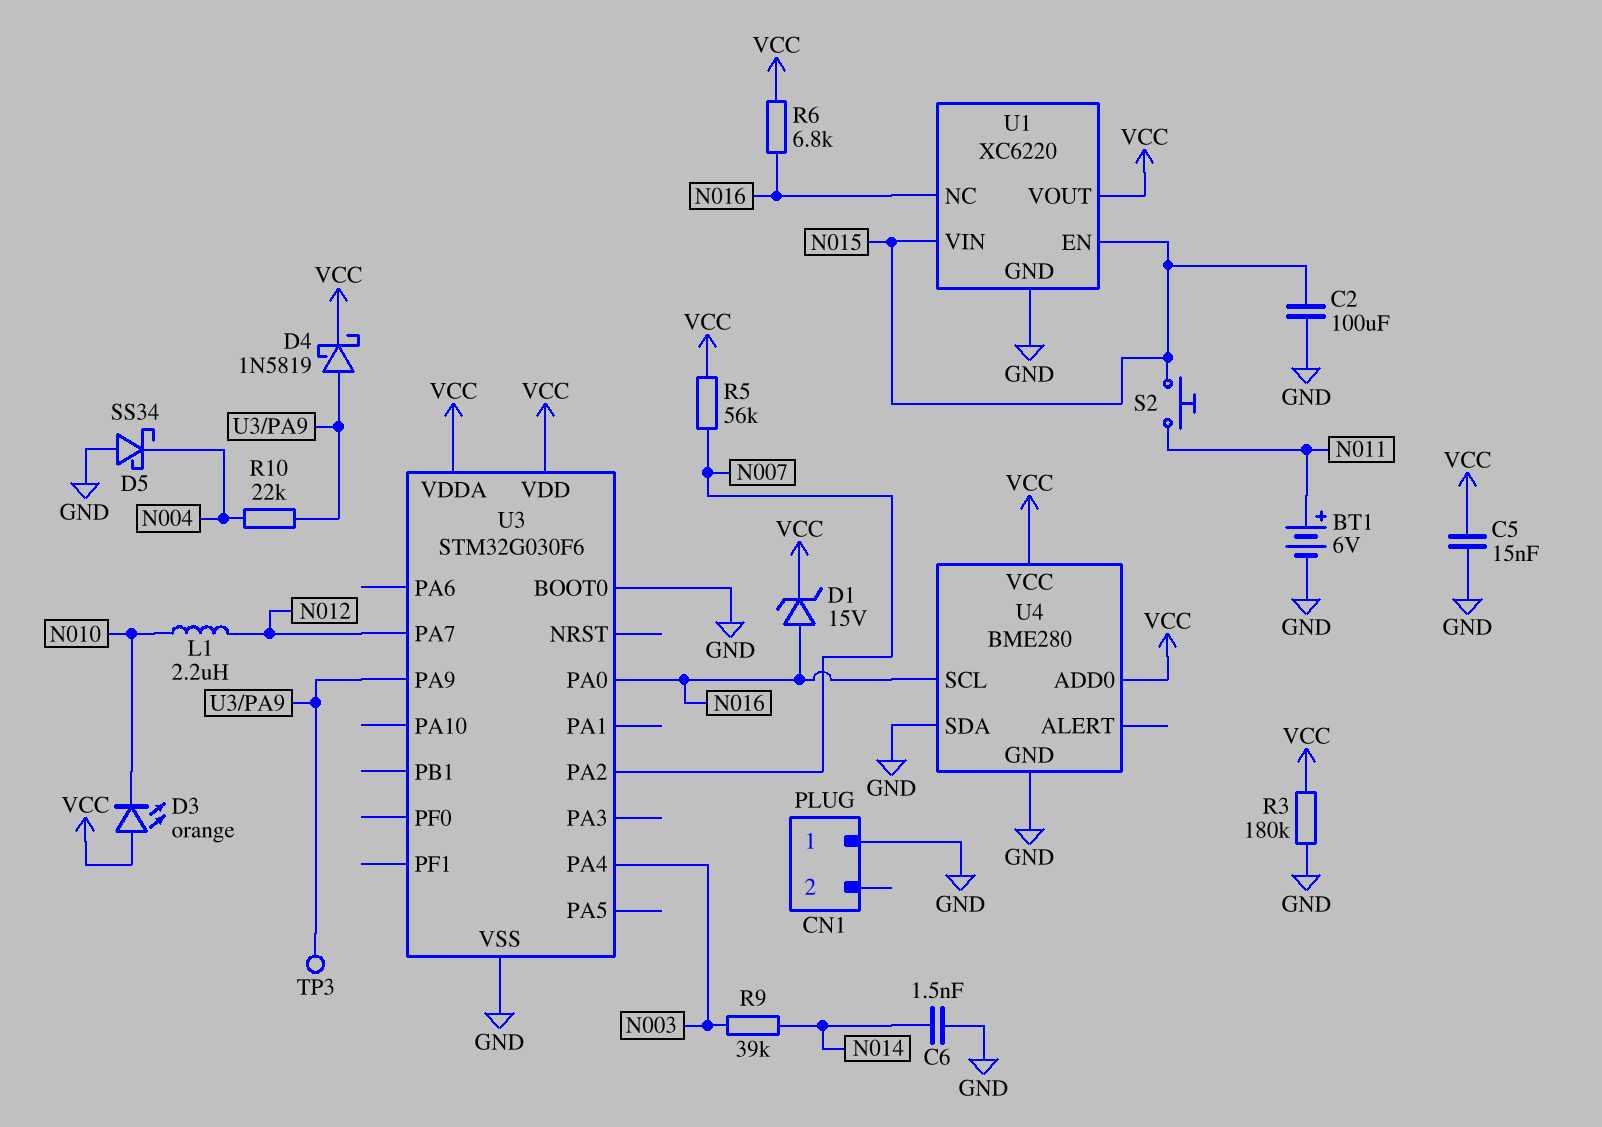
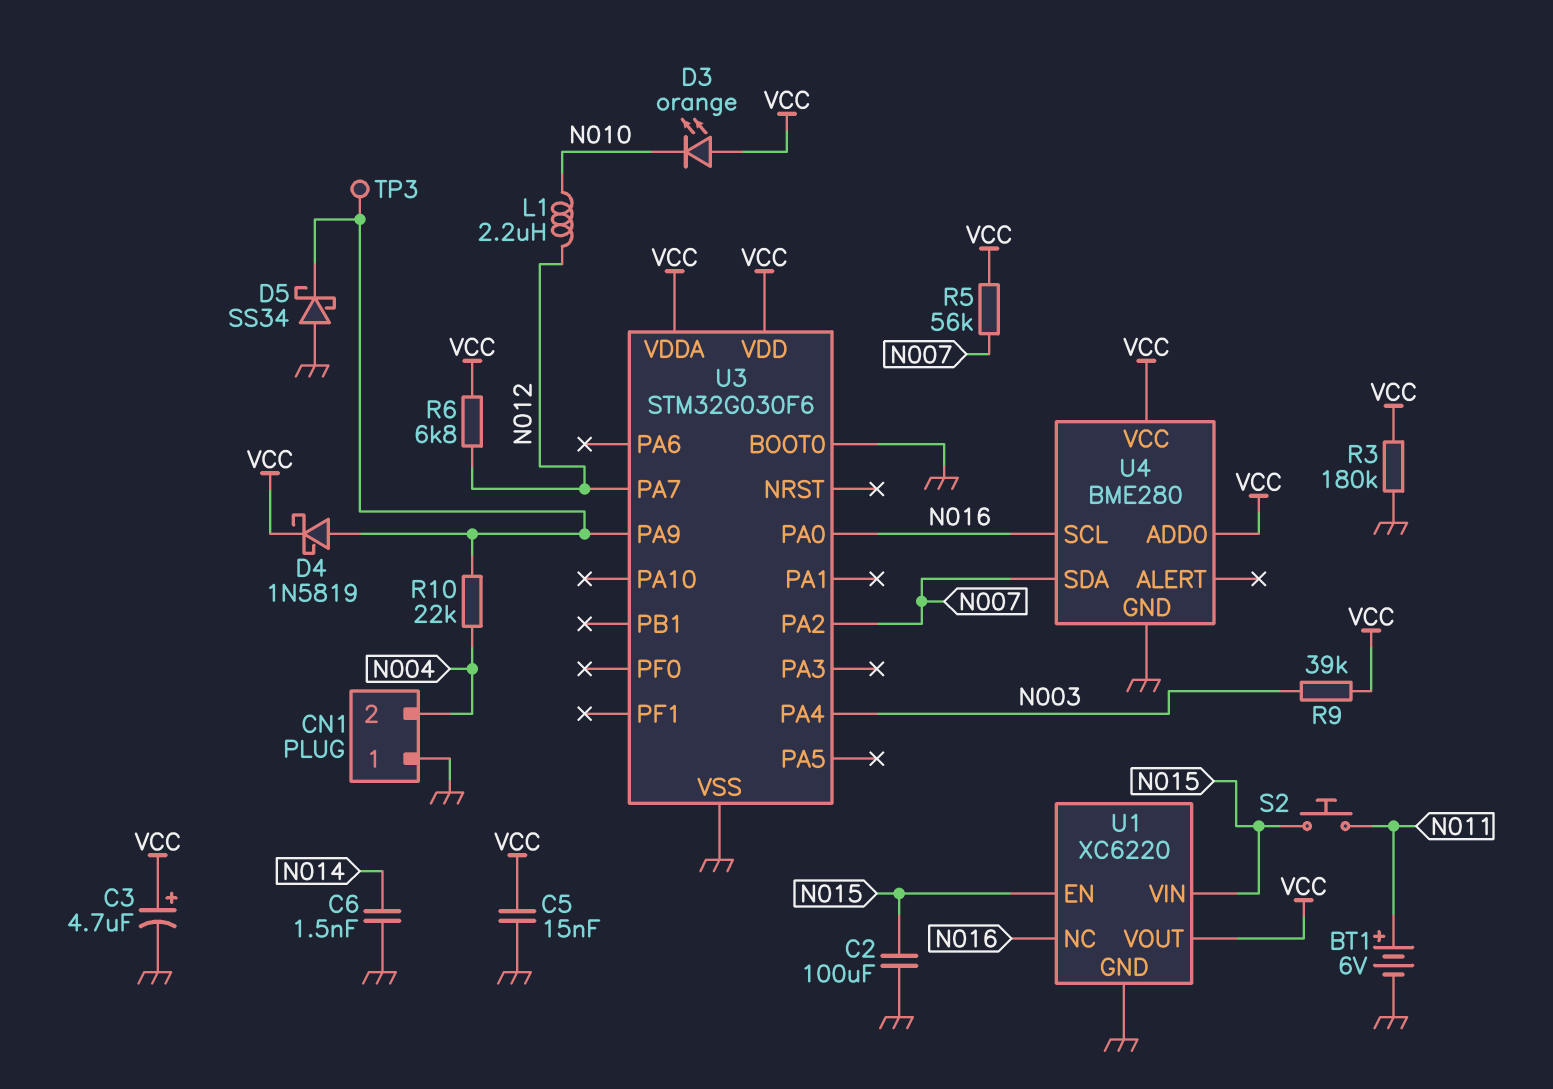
C3: none -> 4.7uF (plus VCC, minus GND)
CN1 pin 2: none -> N004
D1: zener 15V (A N016, K VCC) -> none
D5: schottky SS34 (A GND, K N004) -> schottky SS34 (A GND, K U3/PA9)
R6: 6.8k (N016, VCC) -> 6.8k (N012, VCC)
R9: 39k (N003, N014) -> 39k (N003, VCC)
U4 pin SDA: GND -> N007

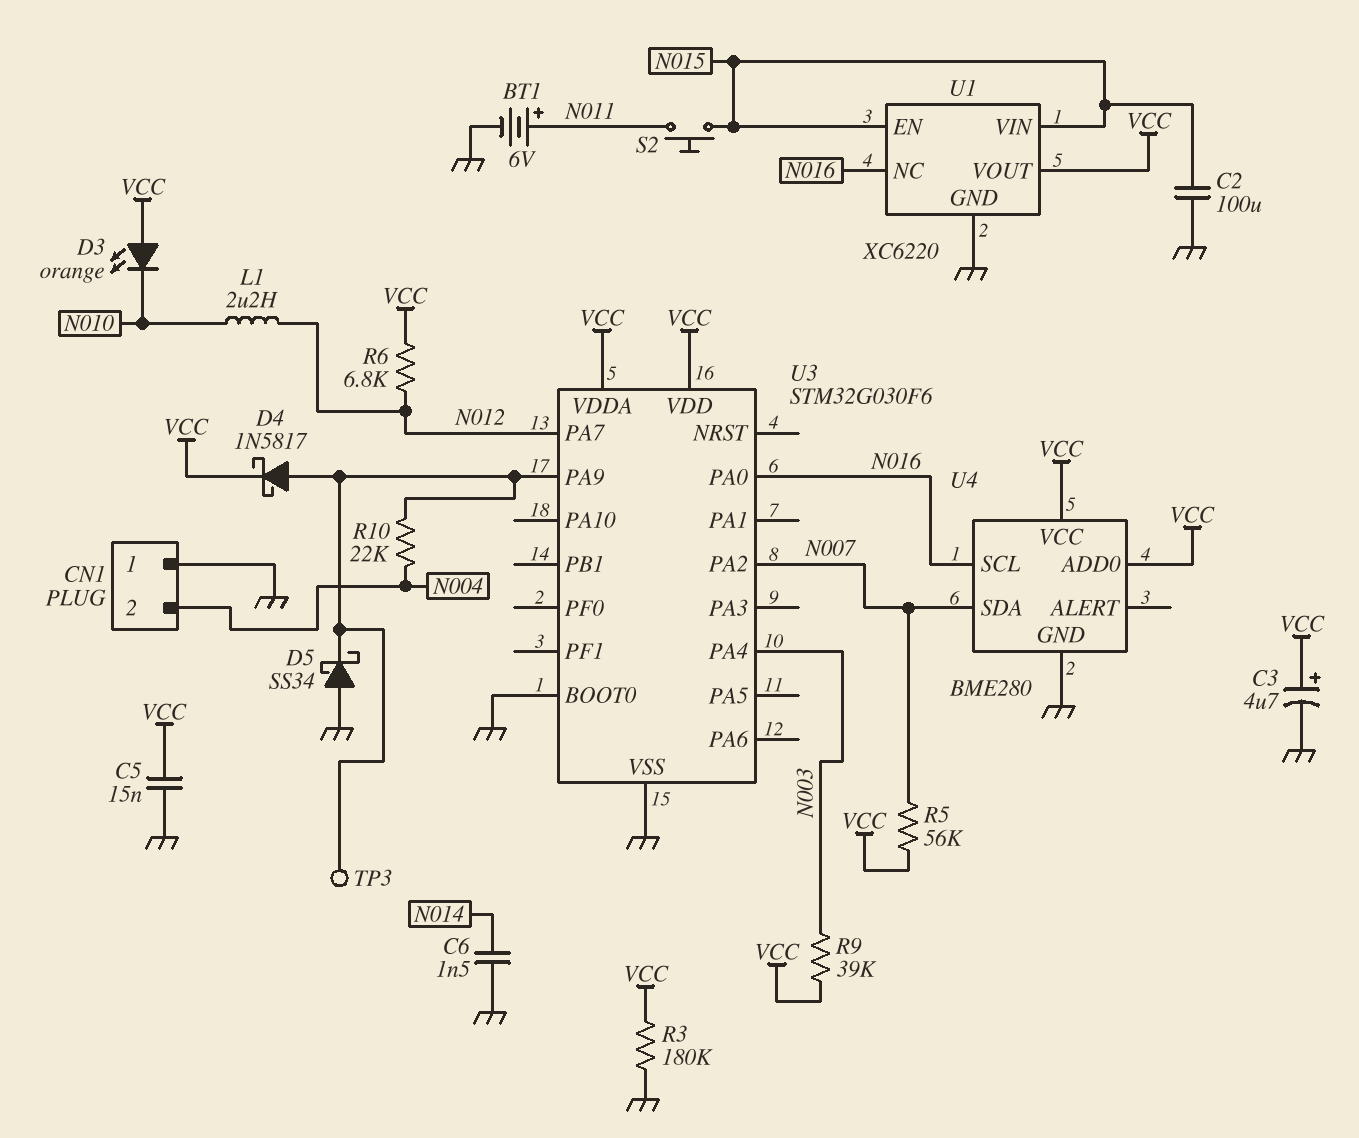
D4: schottky 1N5819 (A U3/PA9, K VCC) -> schottky 1N5817 (A U3/PA9, K VCC)

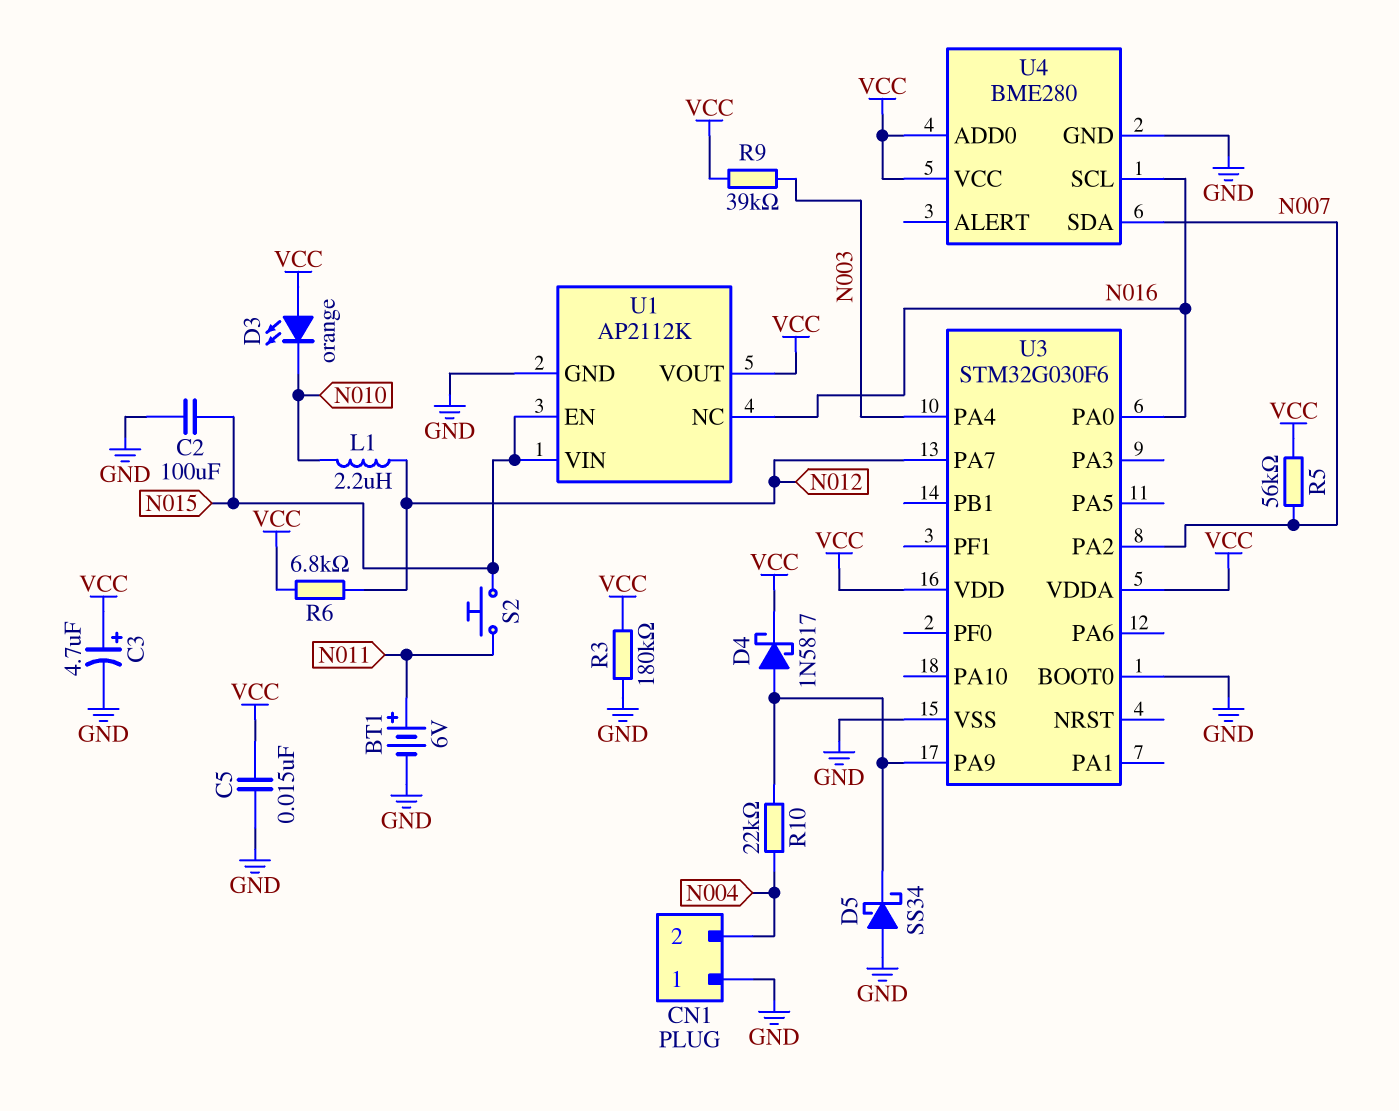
C6: 1.5nF (GND, N014) -> none
TP3: test point (U3/PA9) -> none
U1: XC6220 -> AP2112K

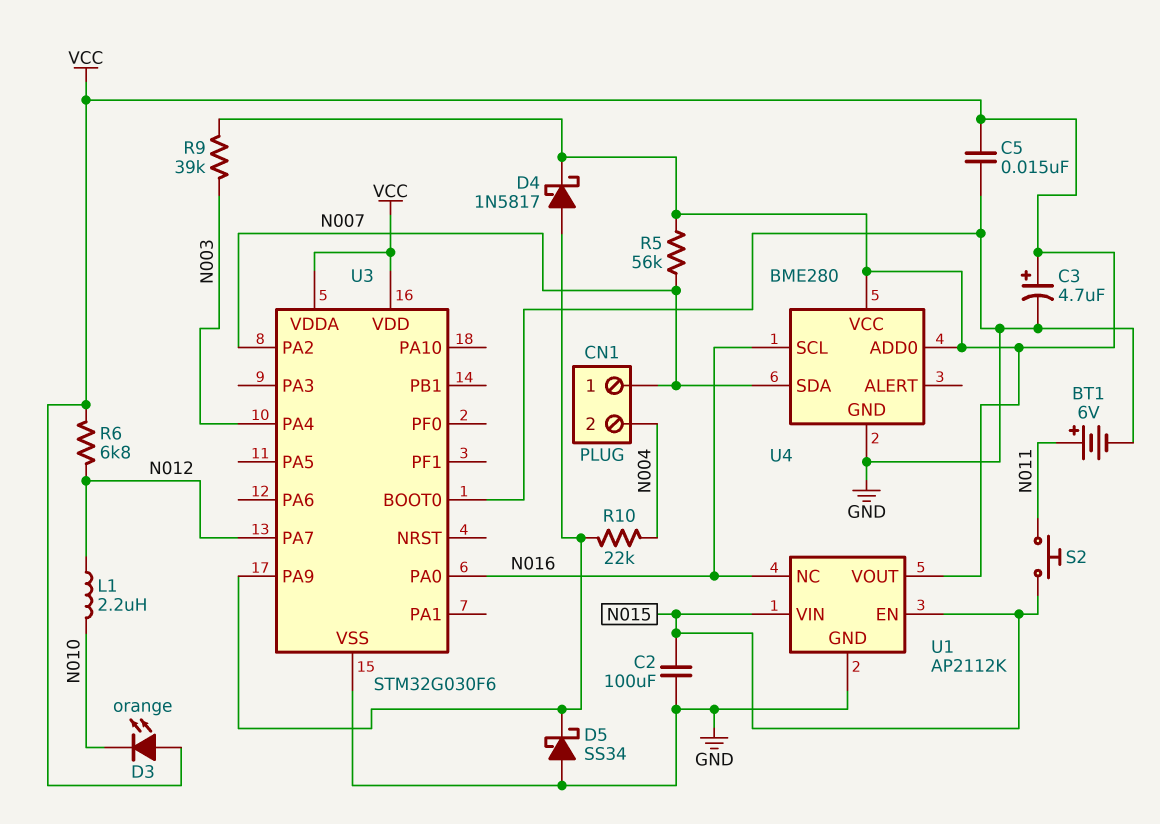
CN1 pin 1: GND -> N007
R3: 180k (GND, VCC) -> none

